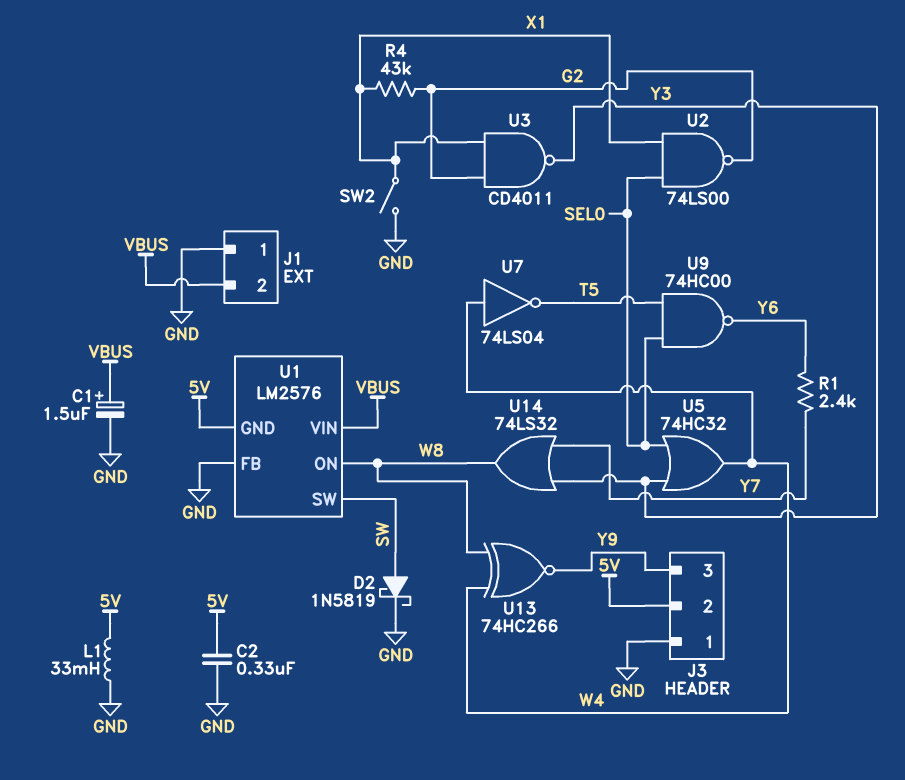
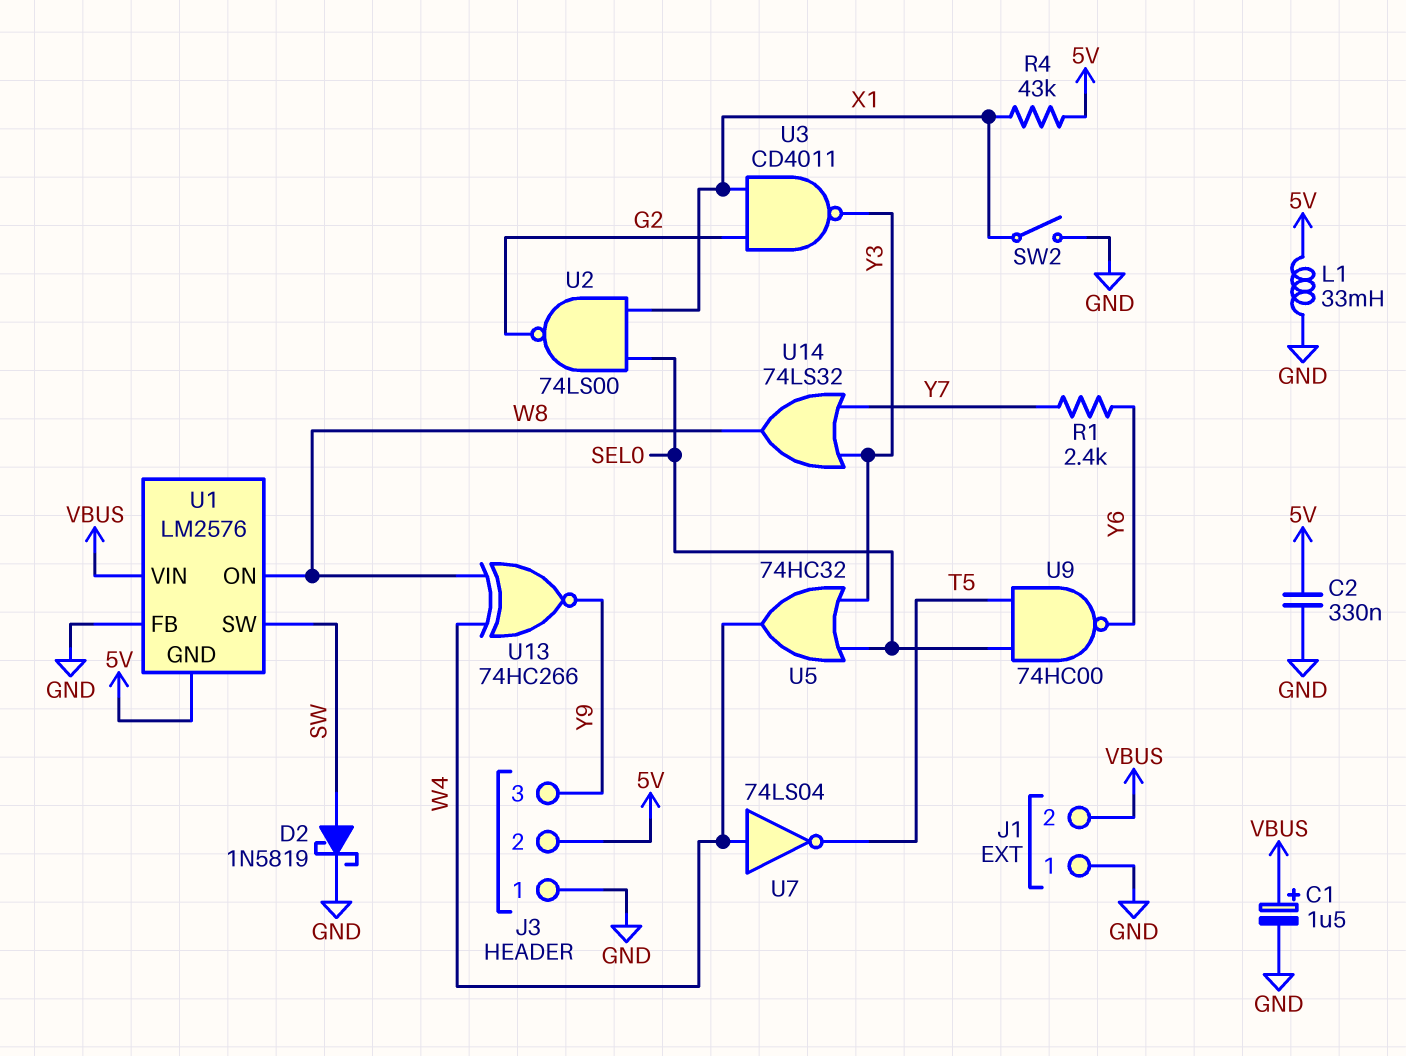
R4: 43k (G2, X1) -> 43k (5V, X1)

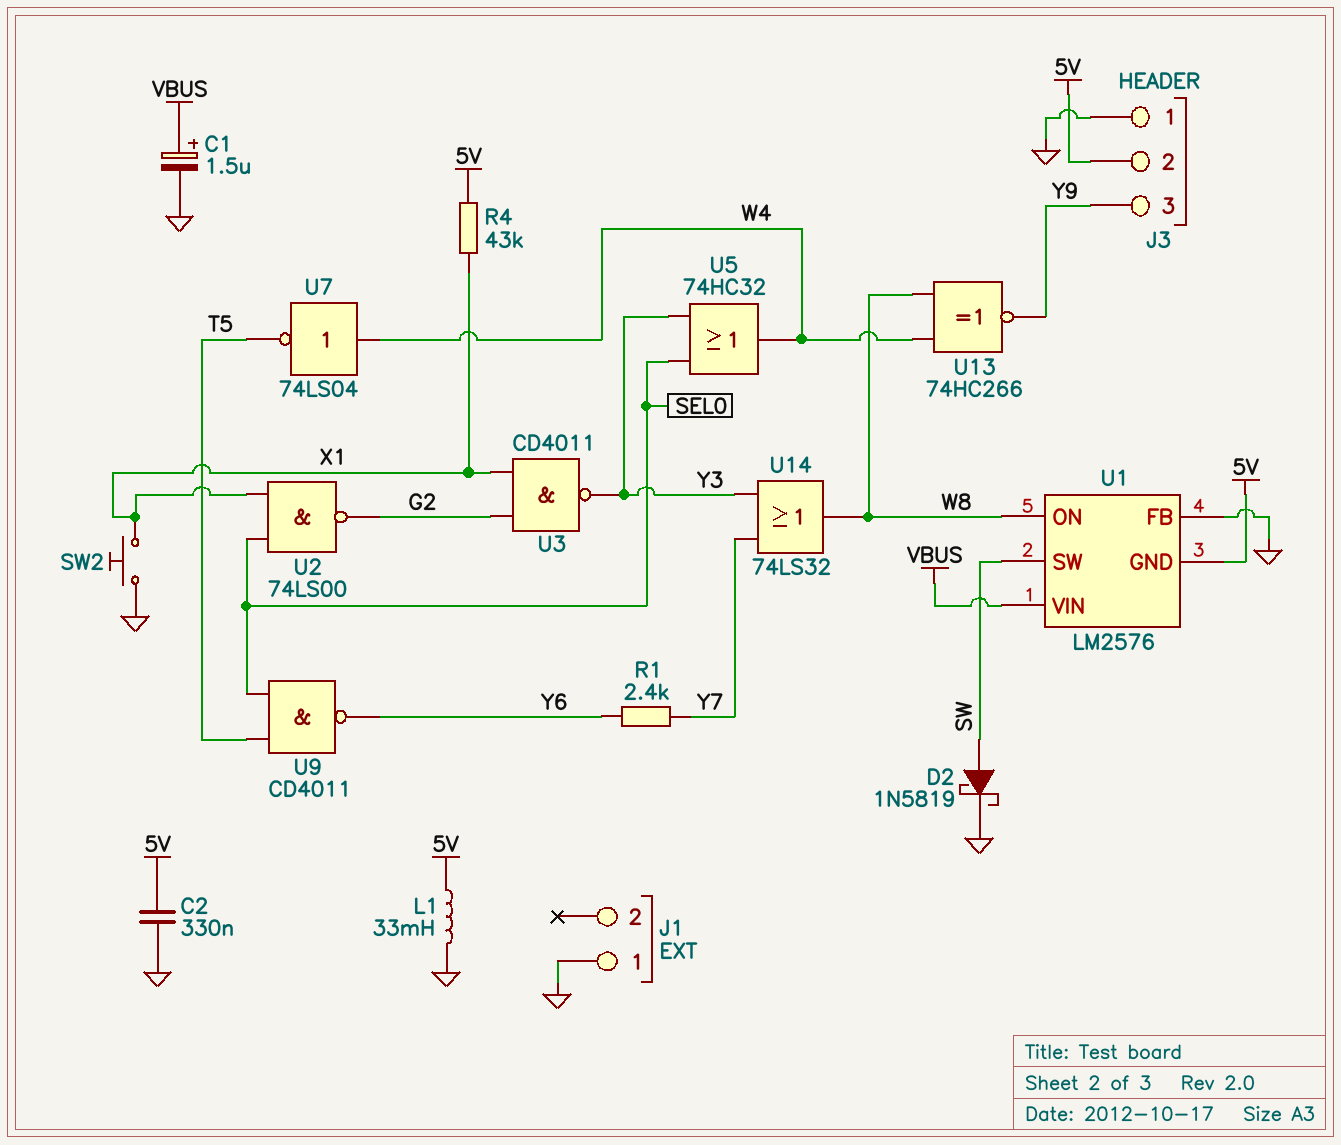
J1 pin 2: VBUS -> none
SW2: switch (GND, X1) -> button (GND, X1)
U9: NAND 74HC00 (in SEL0, in T5, out Y6) -> NAND CD4011 (in SEL0, in T5, out Y6)

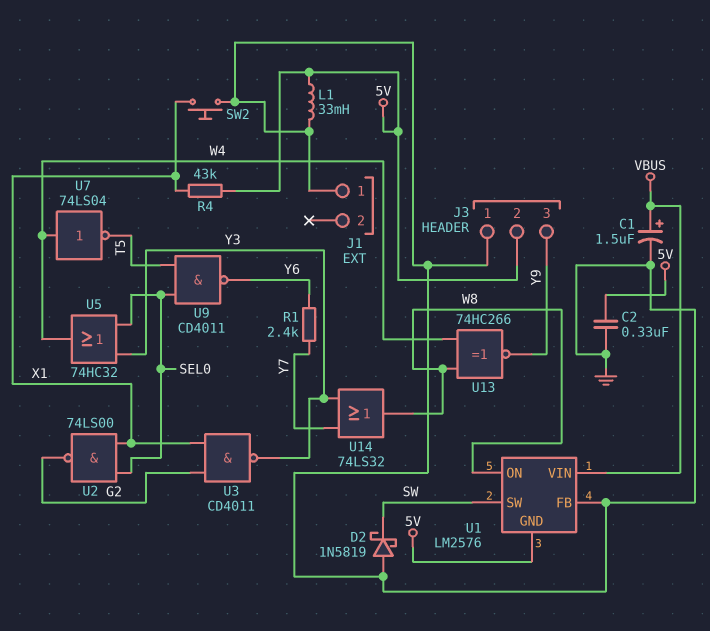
D2: schottky 1N5819 (A SW, K GND) -> schottky 1N5819 (A GND, K SW)

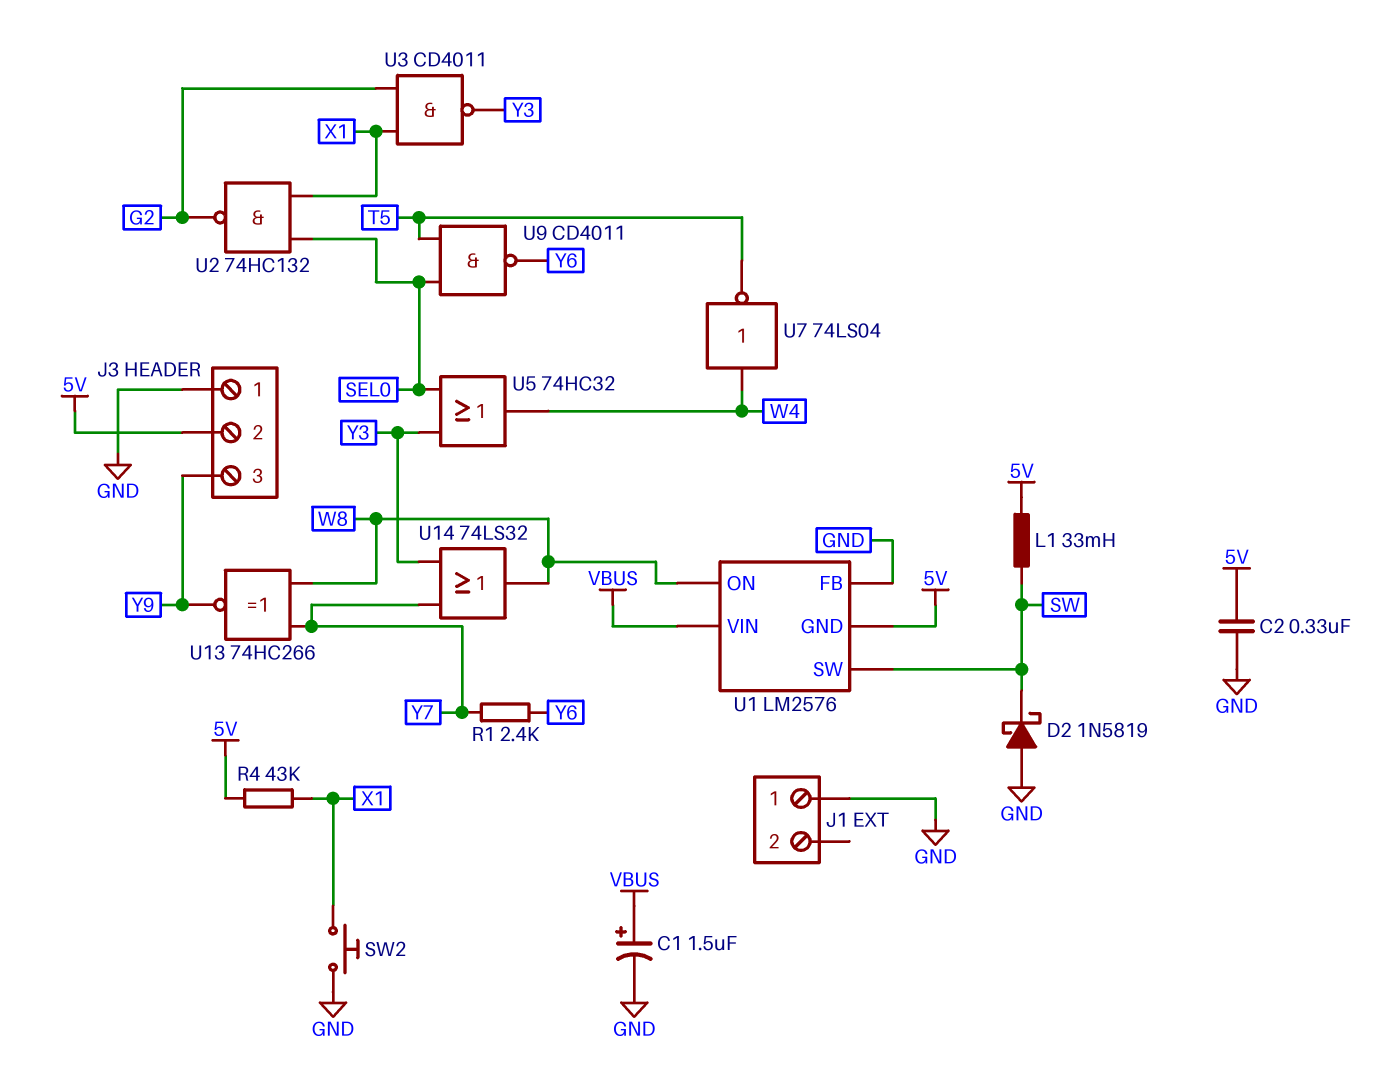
L1: 33mH (5V, GND) -> 33mH (5V, SW)
U2: NAND 74LS00 (in SEL0, in X1, out G2) -> NAND 74HC132 (in SEL0, in X1, out G2)
U13: XNOR 74HC266 (in W4, in W8, out Y9) -> XNOR 74HC266 (in W8, in Y7, out Y9)

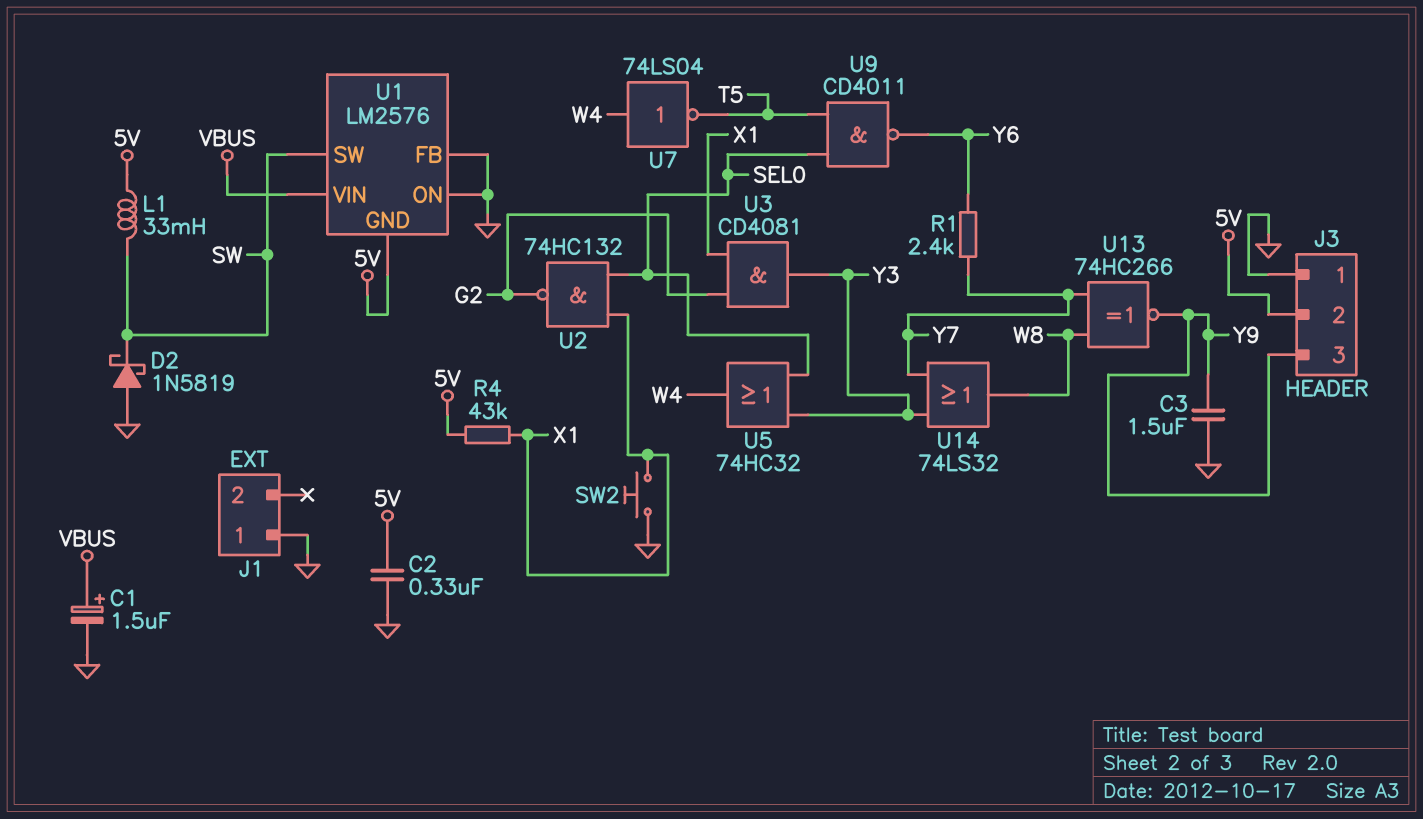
C3: none -> 1.5uF (GND, Y9)
U1 pin ON: W8 -> GND
U3: NAND CD4011 (in G2, in X1, out Y3) -> AND CD4081 (in G2, in X1, out Y3)

